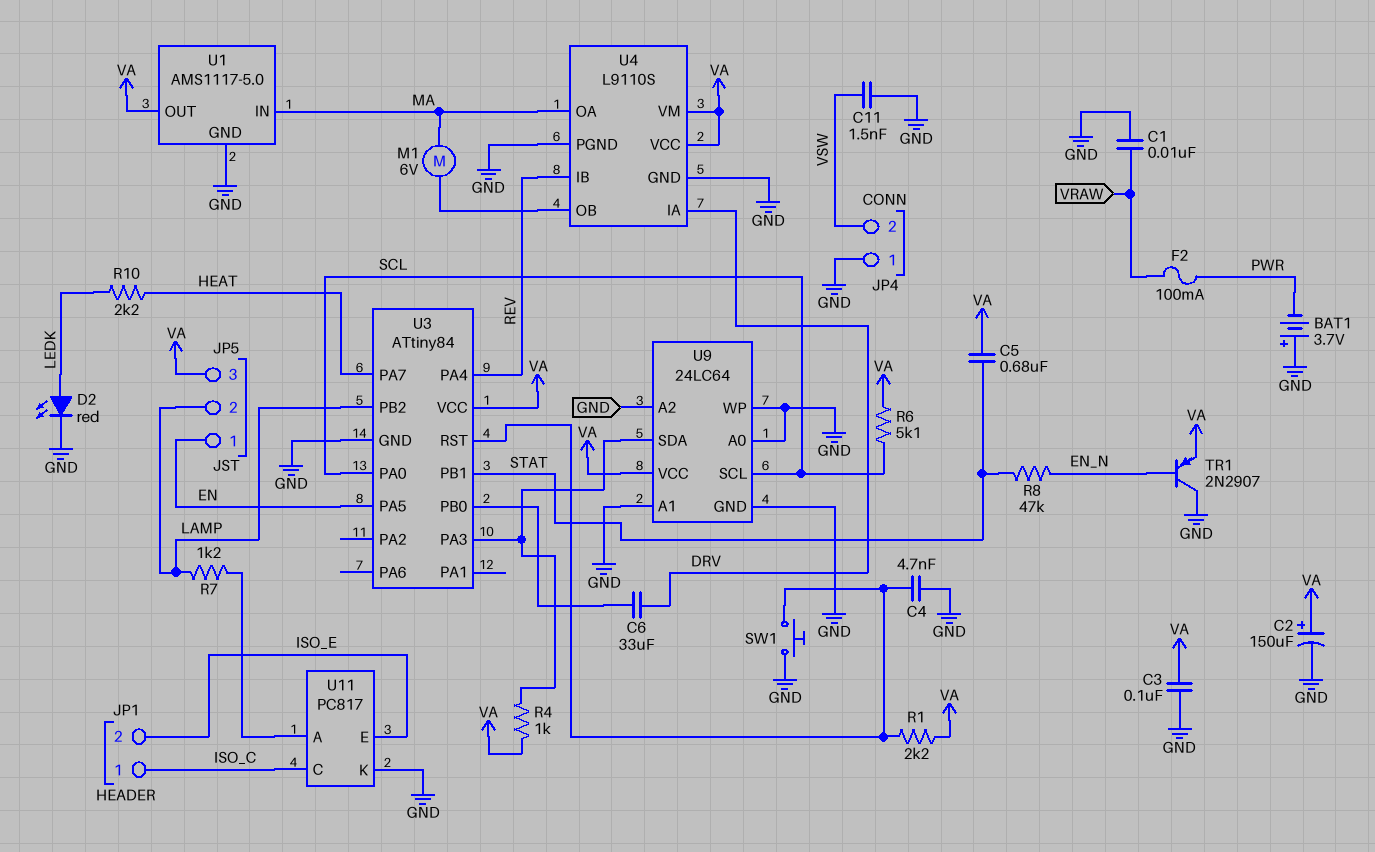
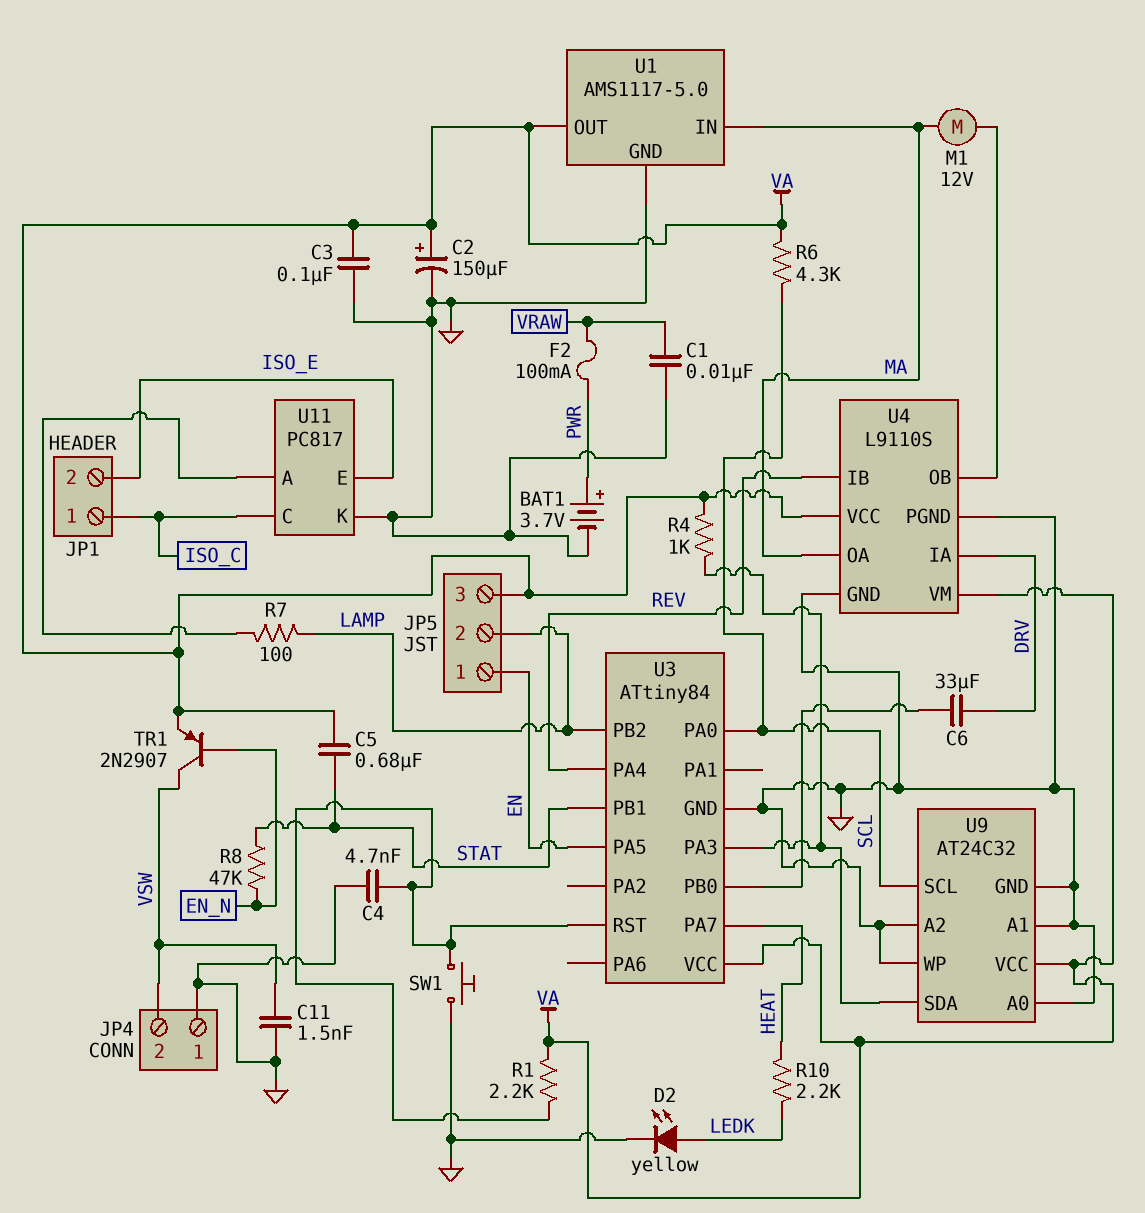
BAT1: 3.7V (plus GND, minus PWR) -> 3.7V (plus PWR, minus GND)
D2: LED red (A LEDK, K GND) -> LED yellow (A LEDK, K GND)
M1: motor 6V (MA, U4/OB) -> motor 12V (MA, U4/OB)
R6: 5.1k (SCL, VA) -> 4.3k (SCL, VA)
R7: 1.2k (LAMP, U11/A) -> 100 (LAMP, U11/A)
TR1: PNP 2N2907 (B EN_N, C GND, E VA) -> PNP 2N2907 (B EN_N, C VSW, E VA)
U9: 24LC64 -> AT24C32

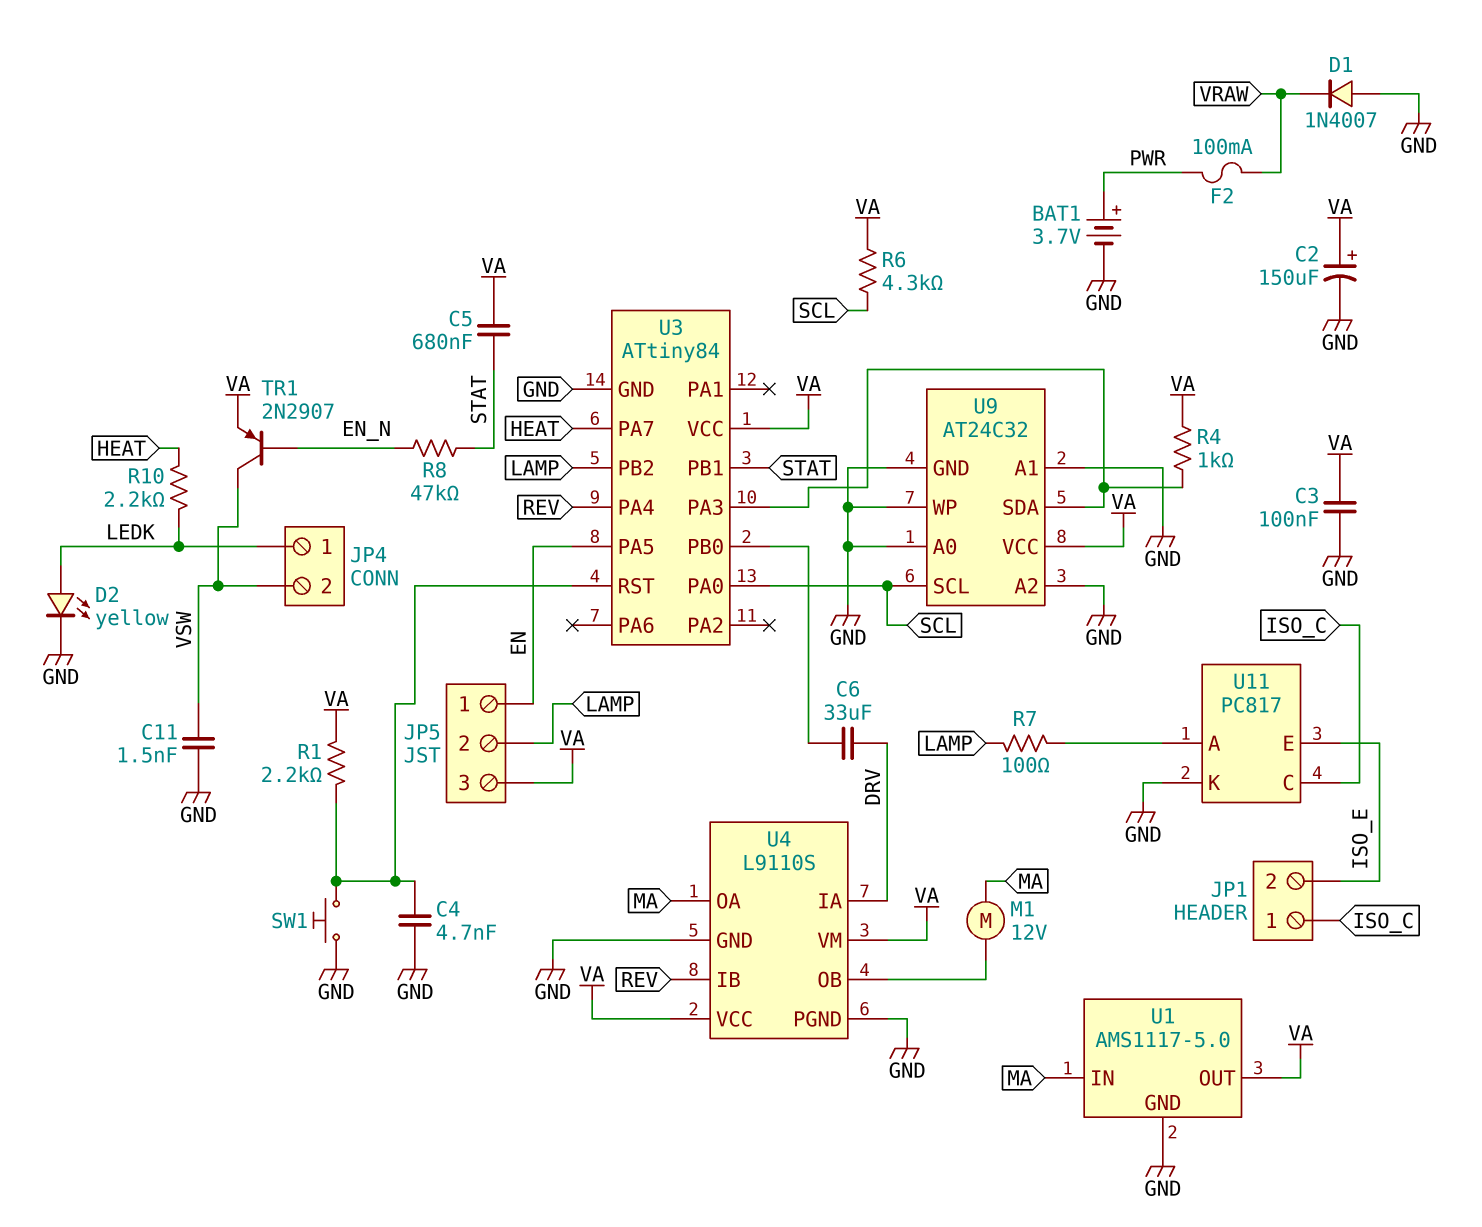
C1: 10nF (GND, VRAW) -> none
D1: none -> diode 1N4007 (A GND, K VRAW)
JP4 pin 1: GND -> LEDK

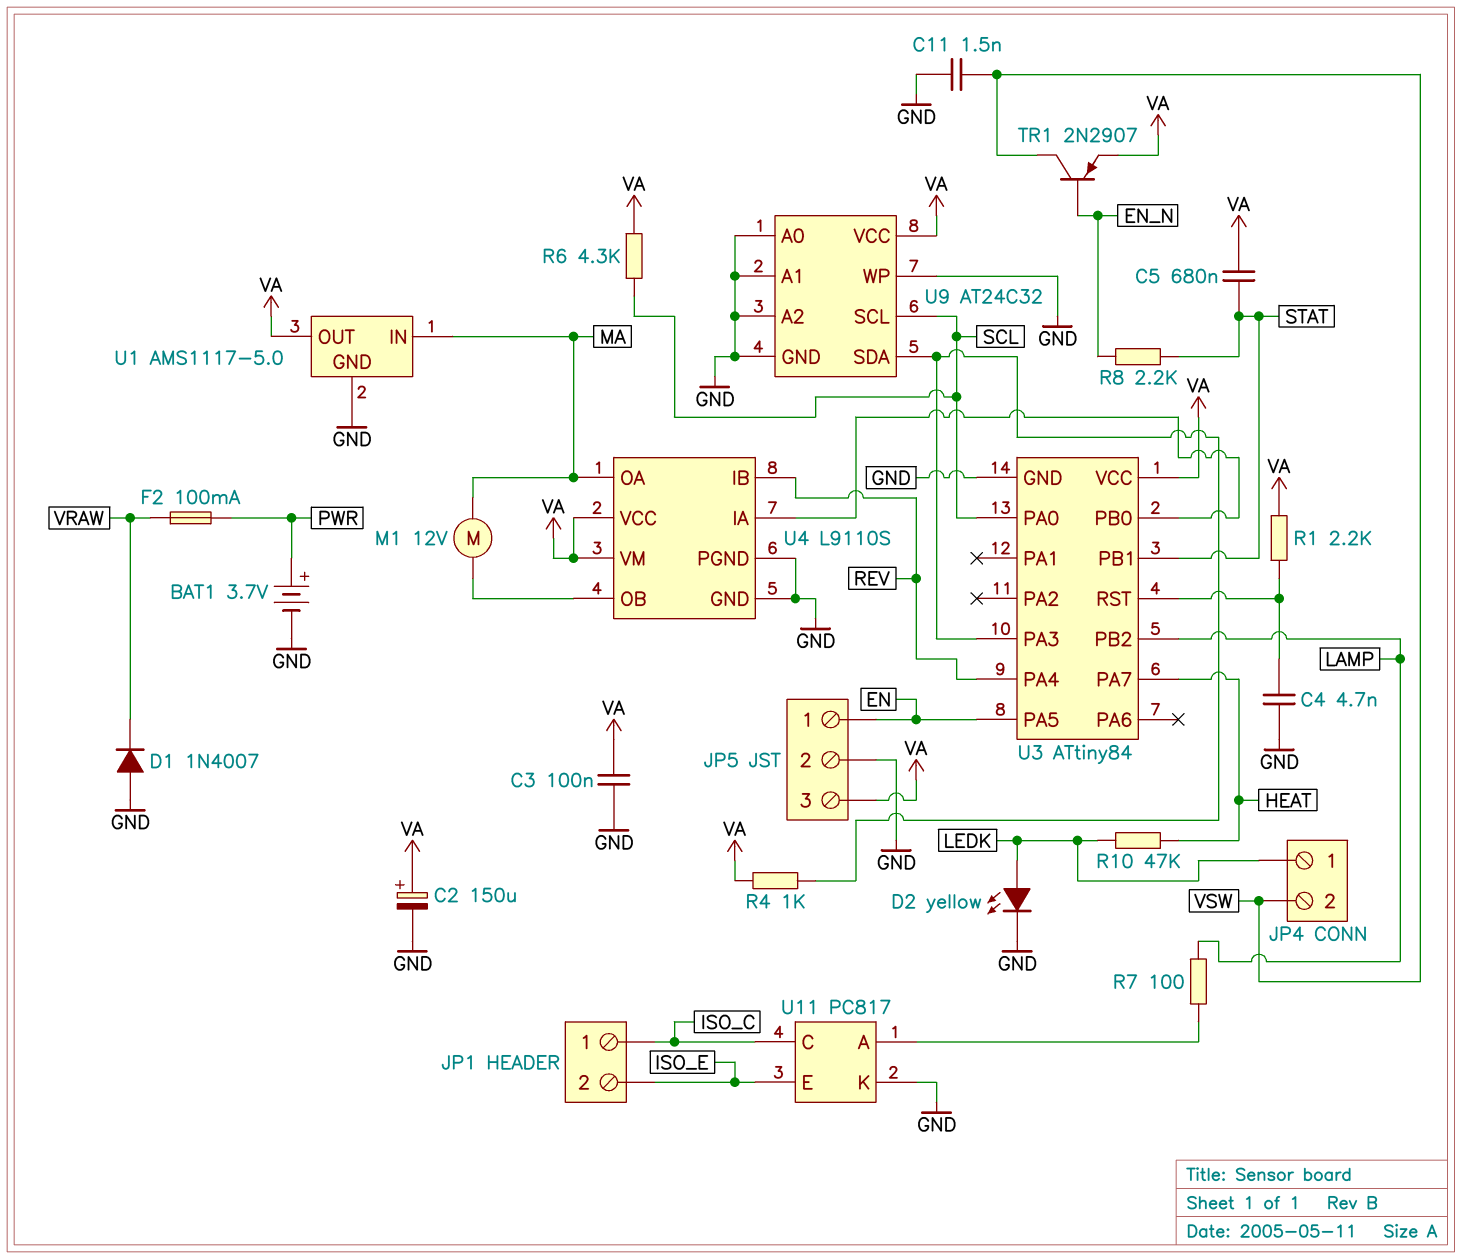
C6: 33uF (DRV, U3/PB0) -> none
JP5 pin 2: LAMP -> GND
R8: 47k (EN_N, STAT) -> 2.2k (EN_N, STAT)
R10: 2.2k (HEAT, LEDK) -> 47k (HEAT, LEDK)
SW1: button (GND, U3/RST) -> none
U4 pin IA: DRV -> U3/PB0

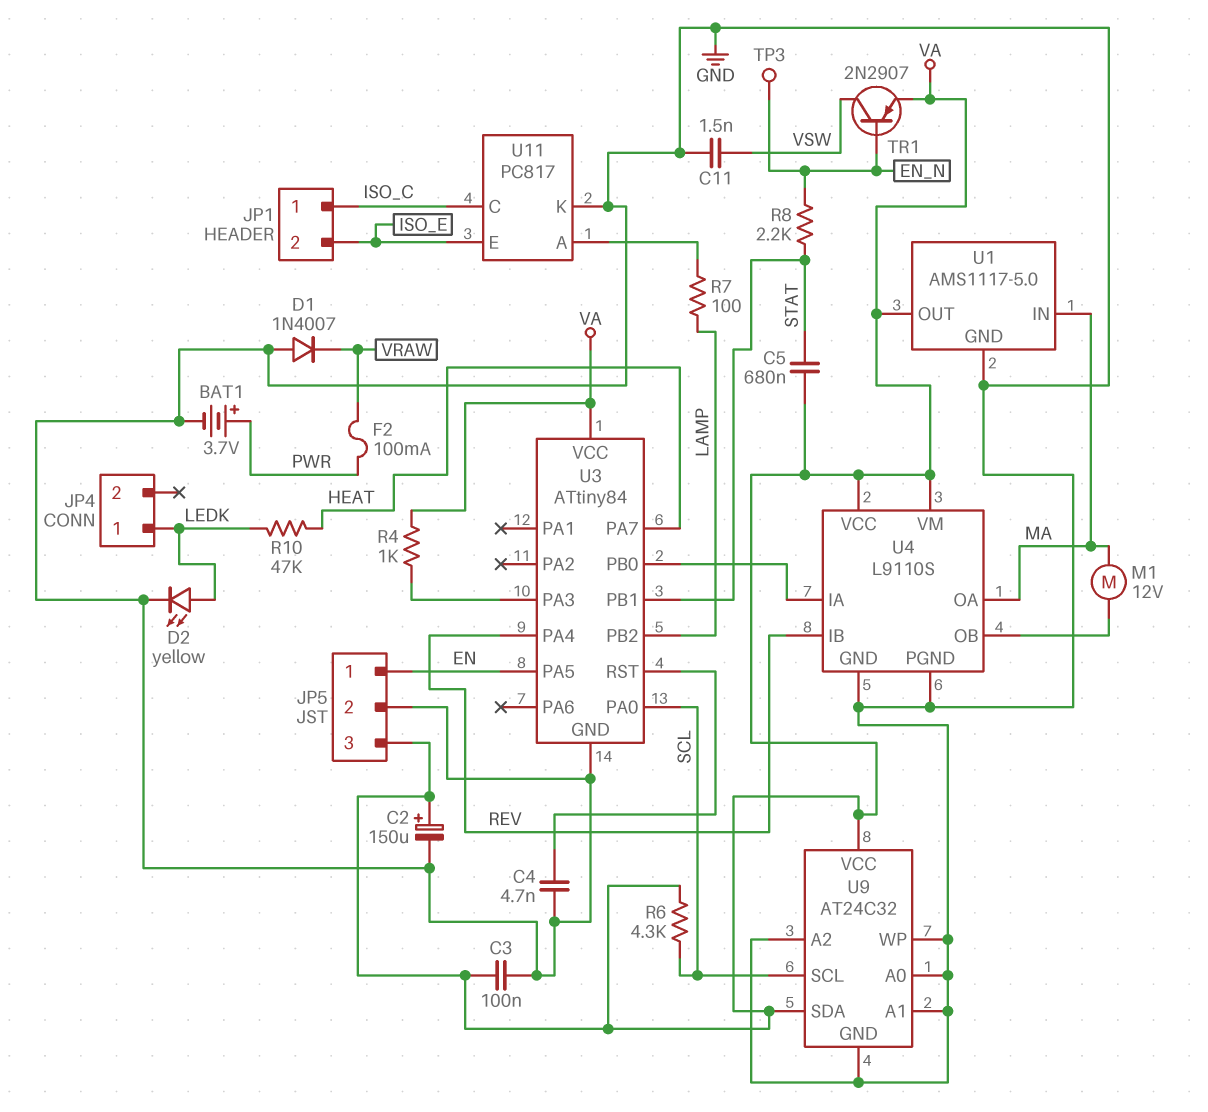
JP4 pin 2: VSW -> none
R1: 2.2k (U3/RST, VA) -> none
TP3: none -> test point (EN_N)
U9 pin SDA: U3/PA3 -> VA

